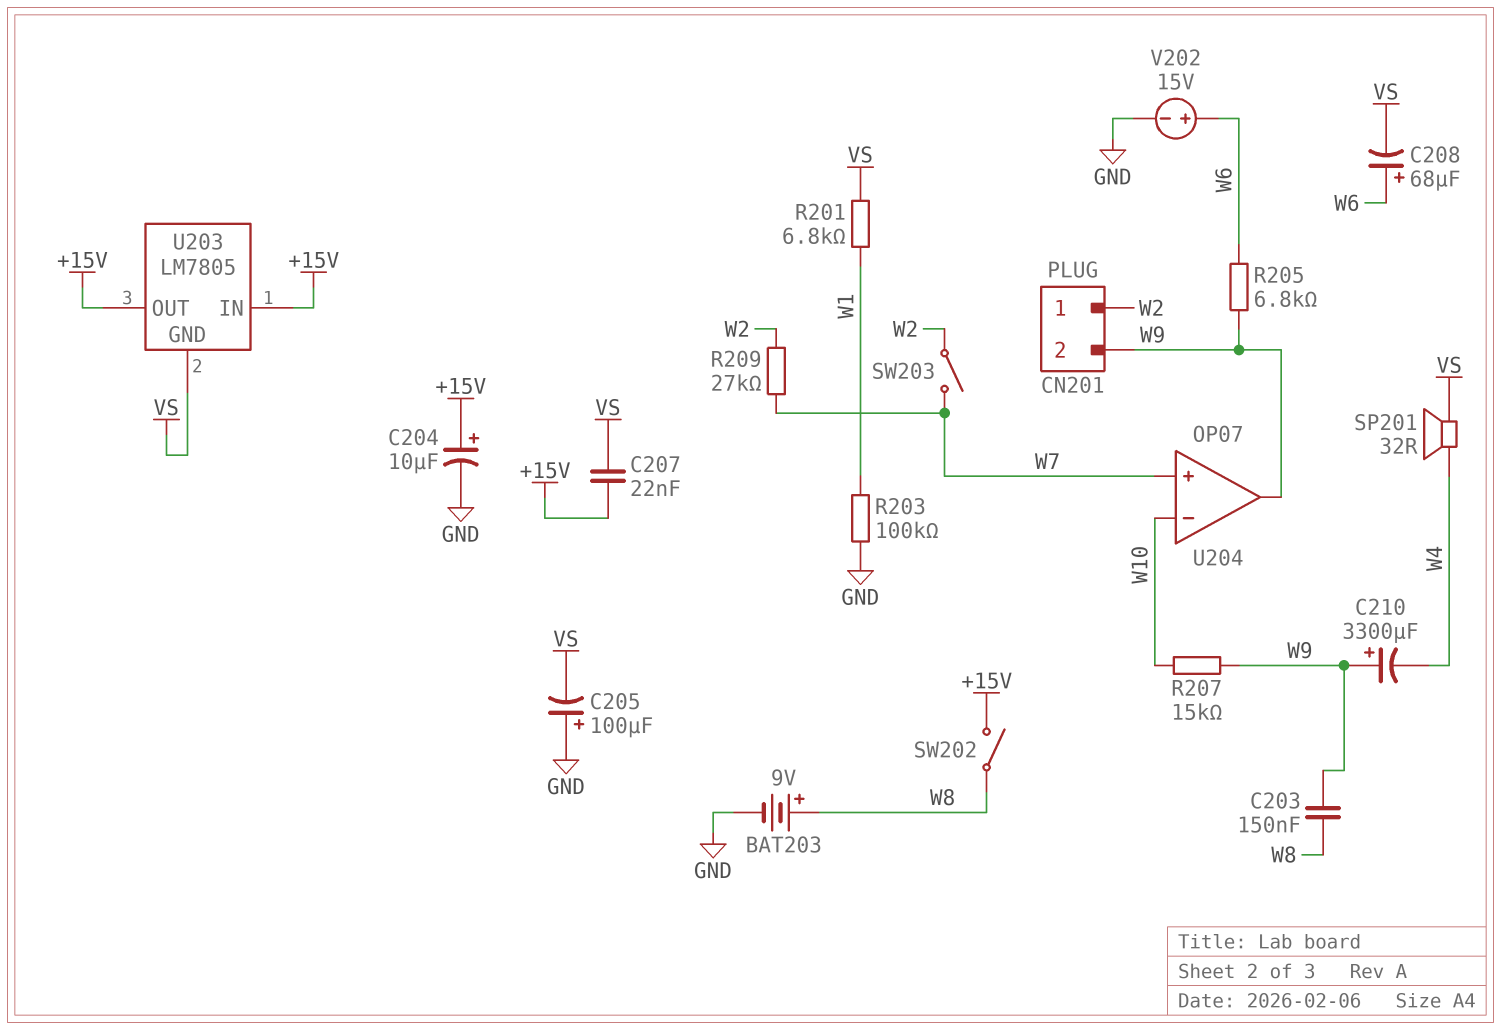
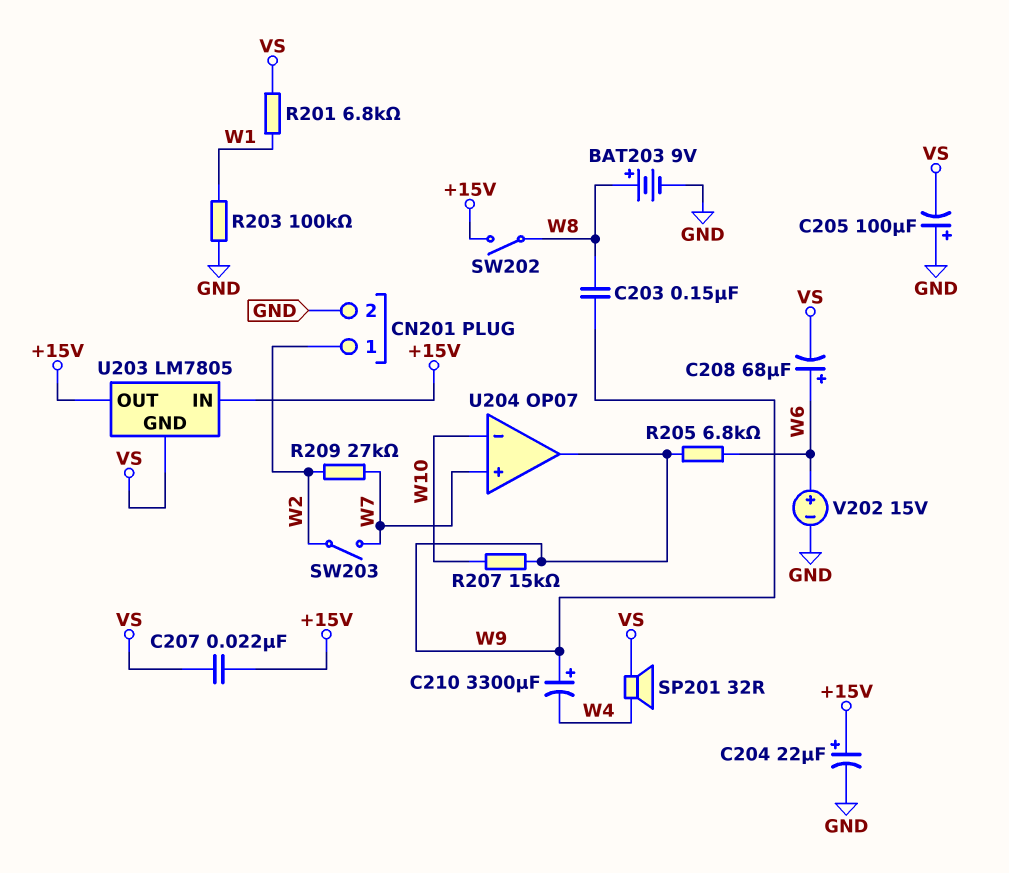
C204: 10uF (plus +15V, minus GND) -> 22uF (plus +15V, minus GND)
CN201 pin 2: W9 -> GND

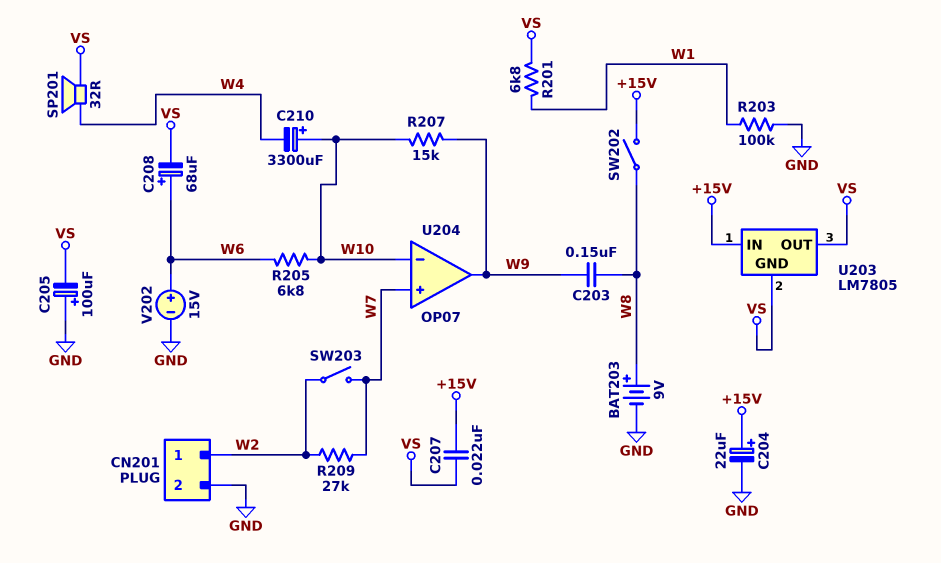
C210: 3300uF (plus W9, minus W4) -> 3300uF (plus W10, minus W4)
R205: 6.8k (W6, W9) -> 6.8k (W6, W10)
U203 pin OUT: +15V -> VS

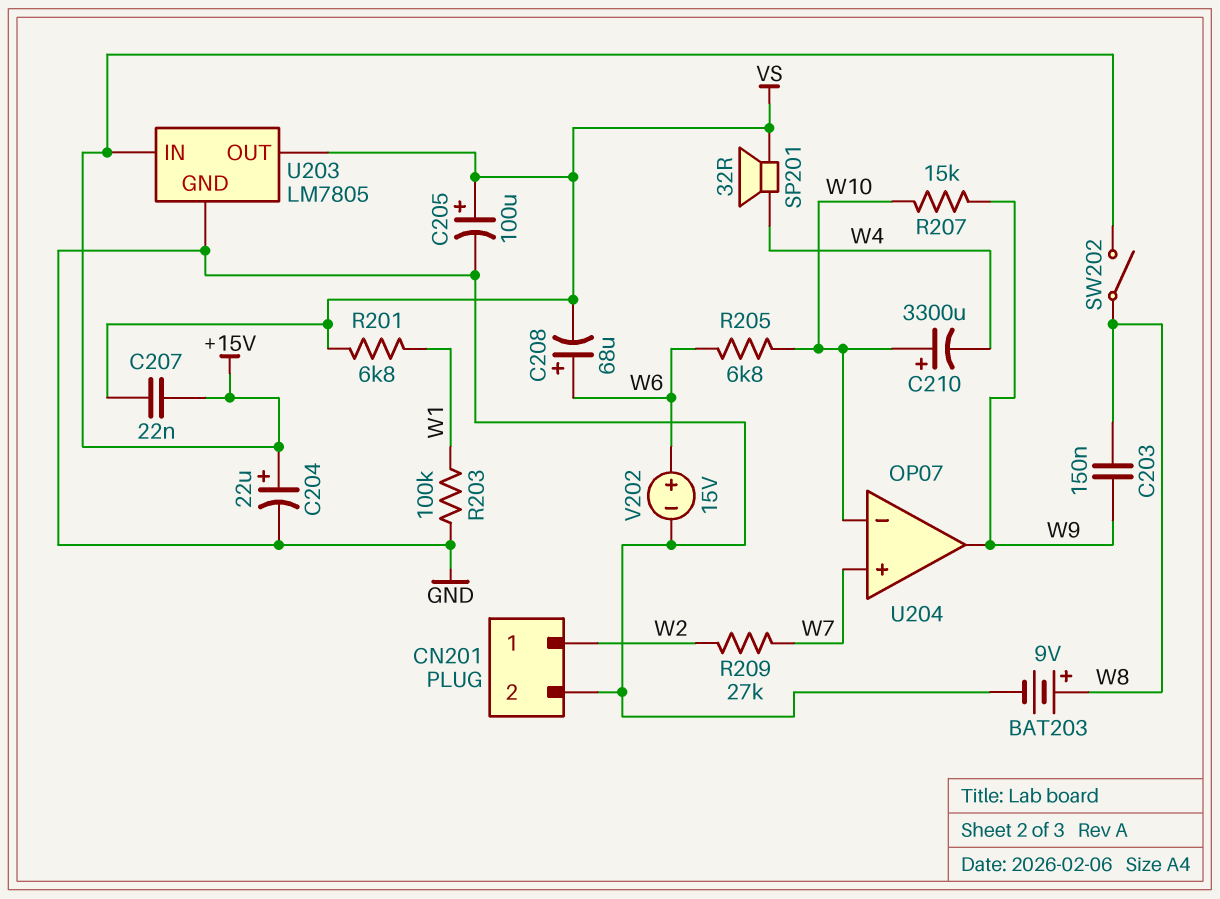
C205: 100uF (plus GND, minus VS) -> 100uF (plus VS, minus GND)
SW203: switch (W2, W7) -> none
U203 pin GND: VS -> GND

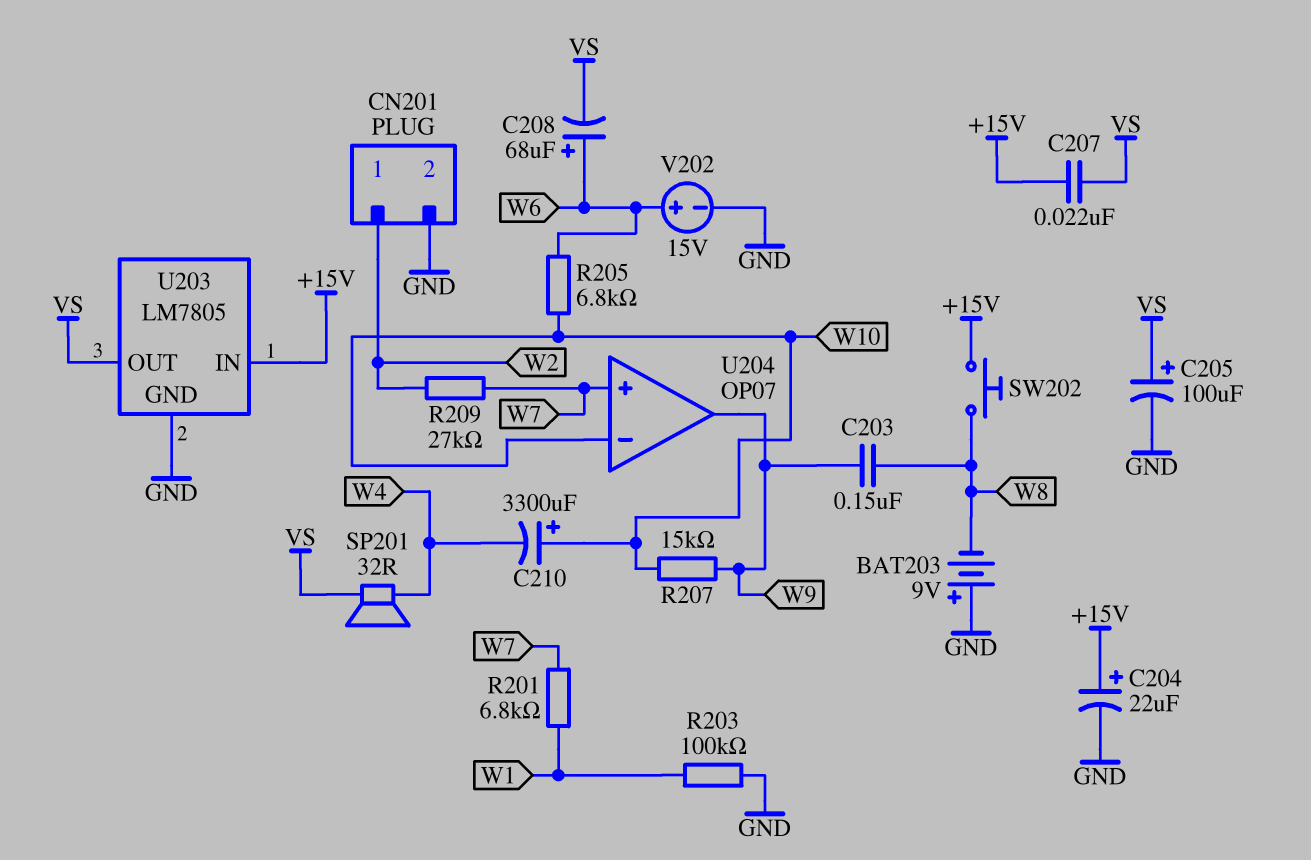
BAT203: 9V (plus W8, minus GND) -> 9V (plus GND, minus W8)
R201: 6.8k (VS, W1) -> 6.8k (W1, W7)
SW202: switch (+15V, W8) -> button (+15V, W8)

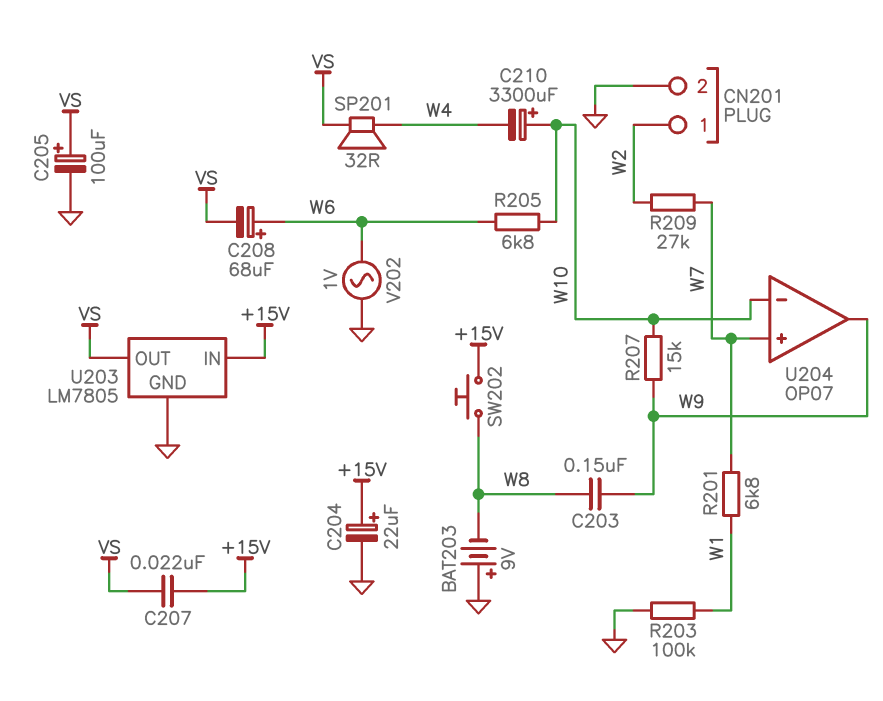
V202: 15V (plus W6, minus GND) -> AC 1V (GND, W6)

